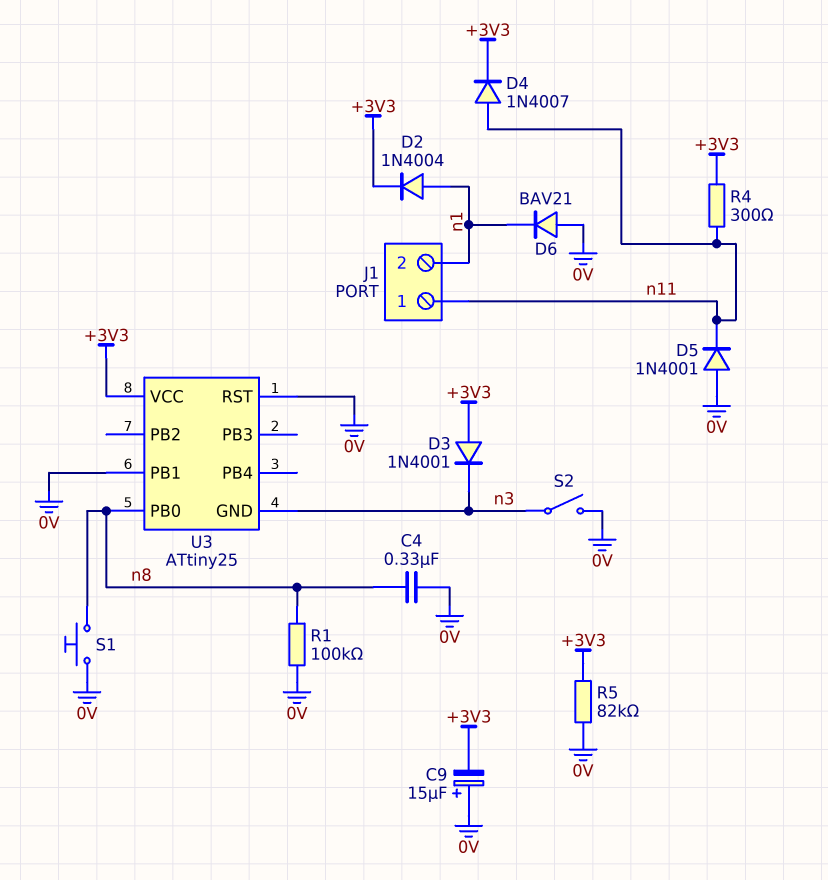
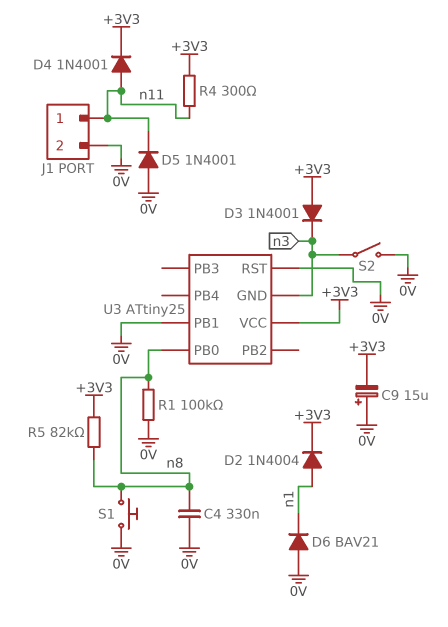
D4: diode 1N4007 (A n11, K +3V3) -> diode 1N4001 (A n11, K +3V3)
J1 pin 2: n1 -> 0V
R5: 82k (+3V3, 0V) -> 82k (+3V3, n8)

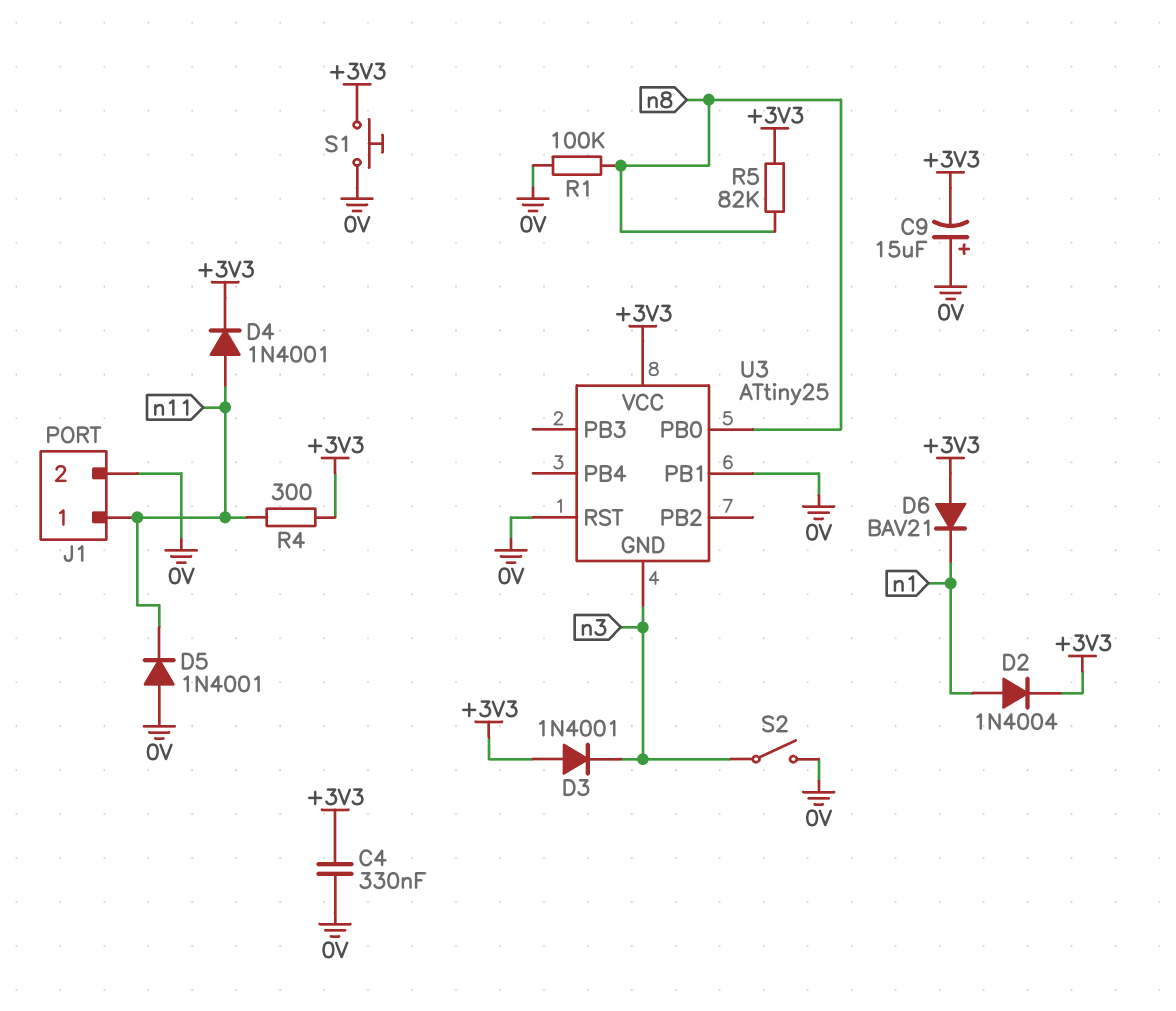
C4: 330nF (0V, n8) -> 330nF (+3V3, 0V)
D6: diode BAV21 (A 0V, K n1) -> diode BAV21 (A +3V3, K n1)
S1: button (0V, n8) -> button (+3V3, 0V)

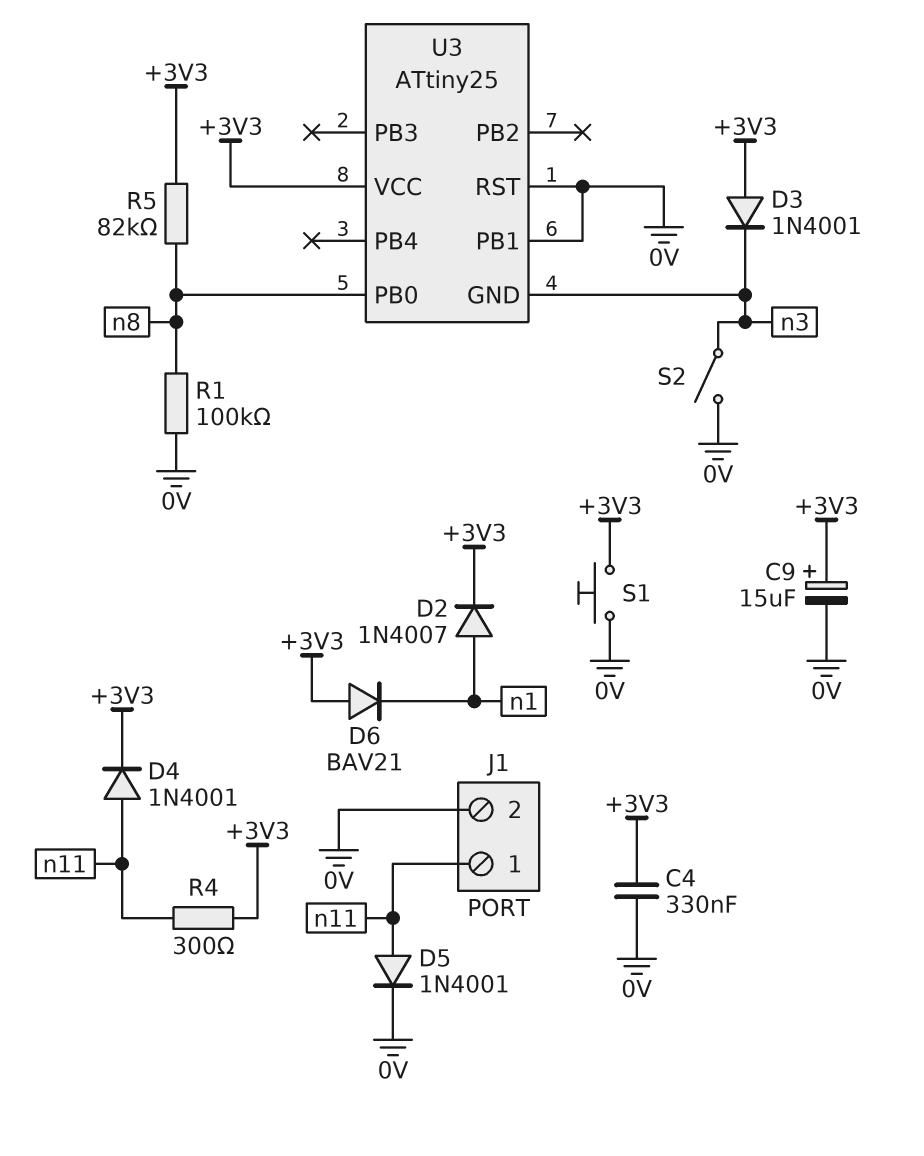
C9: 15uF (plus 0V, minus +3V3) -> 15uF (plus +3V3, minus 0V)
D2: diode 1N4004 (A n1, K +3V3) -> diode 1N4007 (A n1, K +3V3)
D5: diode 1N4001 (A 0V, K n11) -> diode 1N4001 (A n11, K 0V)

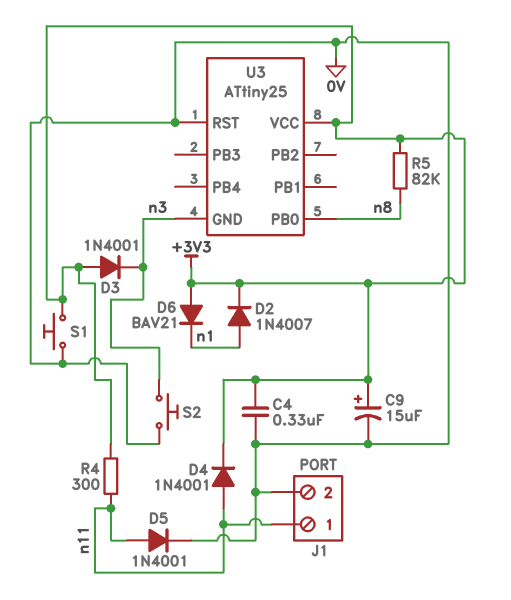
R1: 100k (0V, n8) -> none
S2: switch (0V, n3) -> button (0V, n3)
U3 pin PB1: 0V -> none

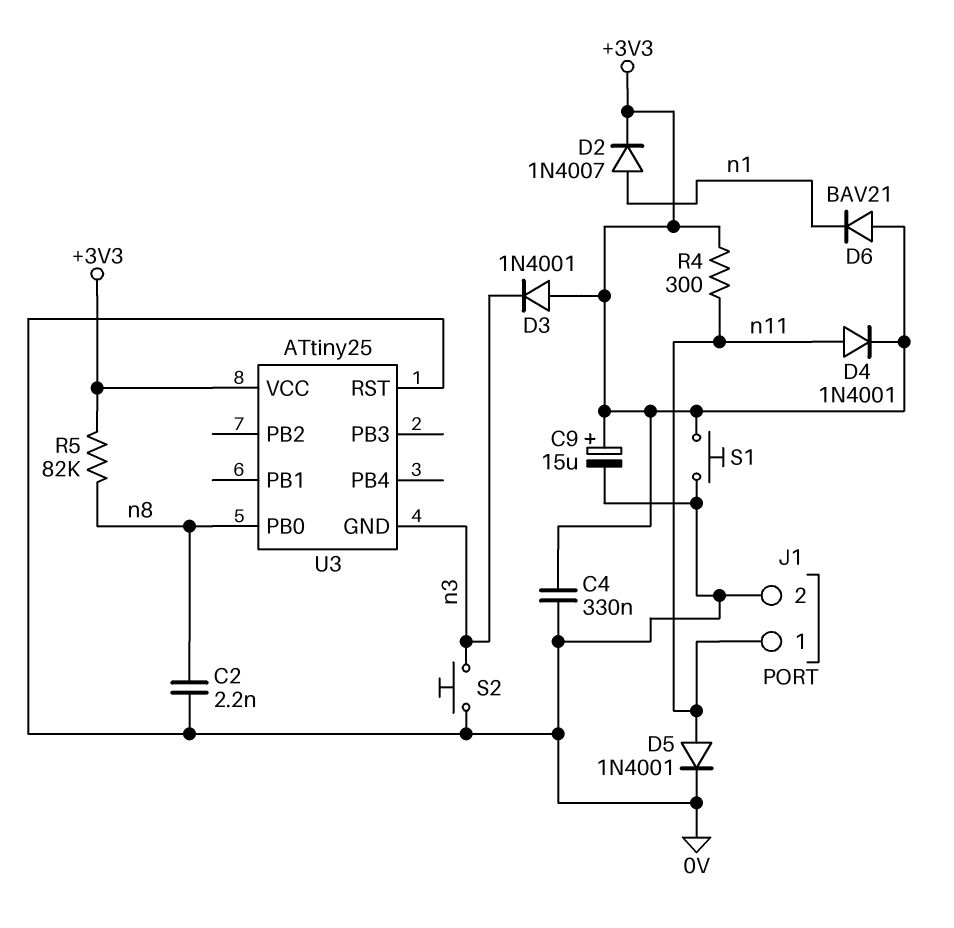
C2: none -> 2.2nF (0V, n8)

